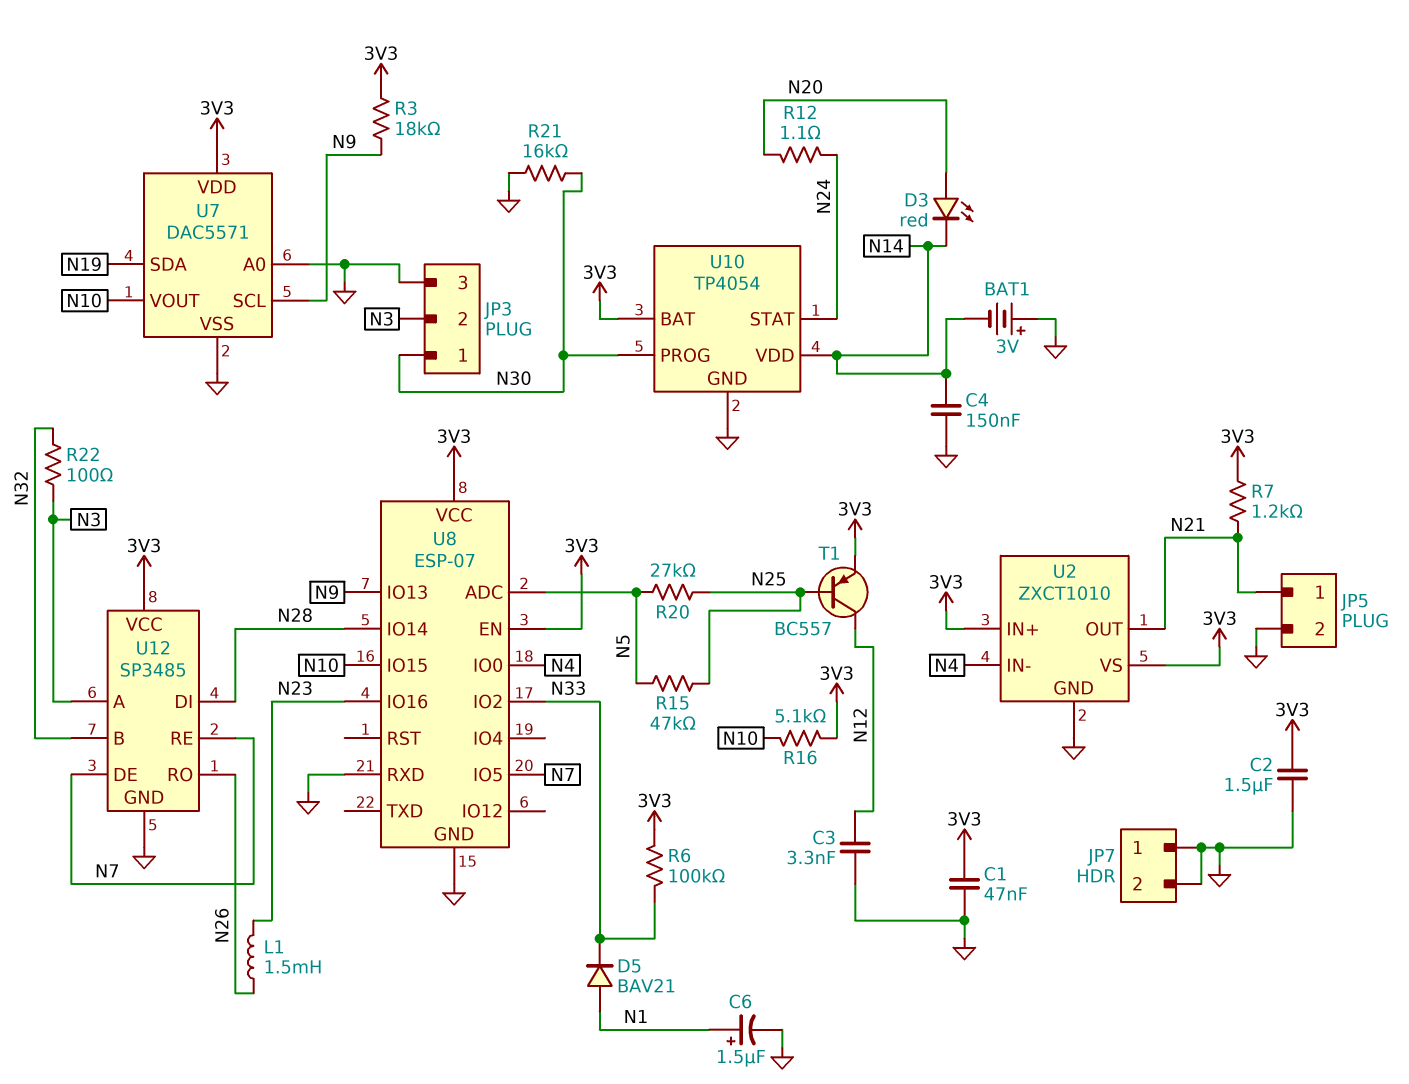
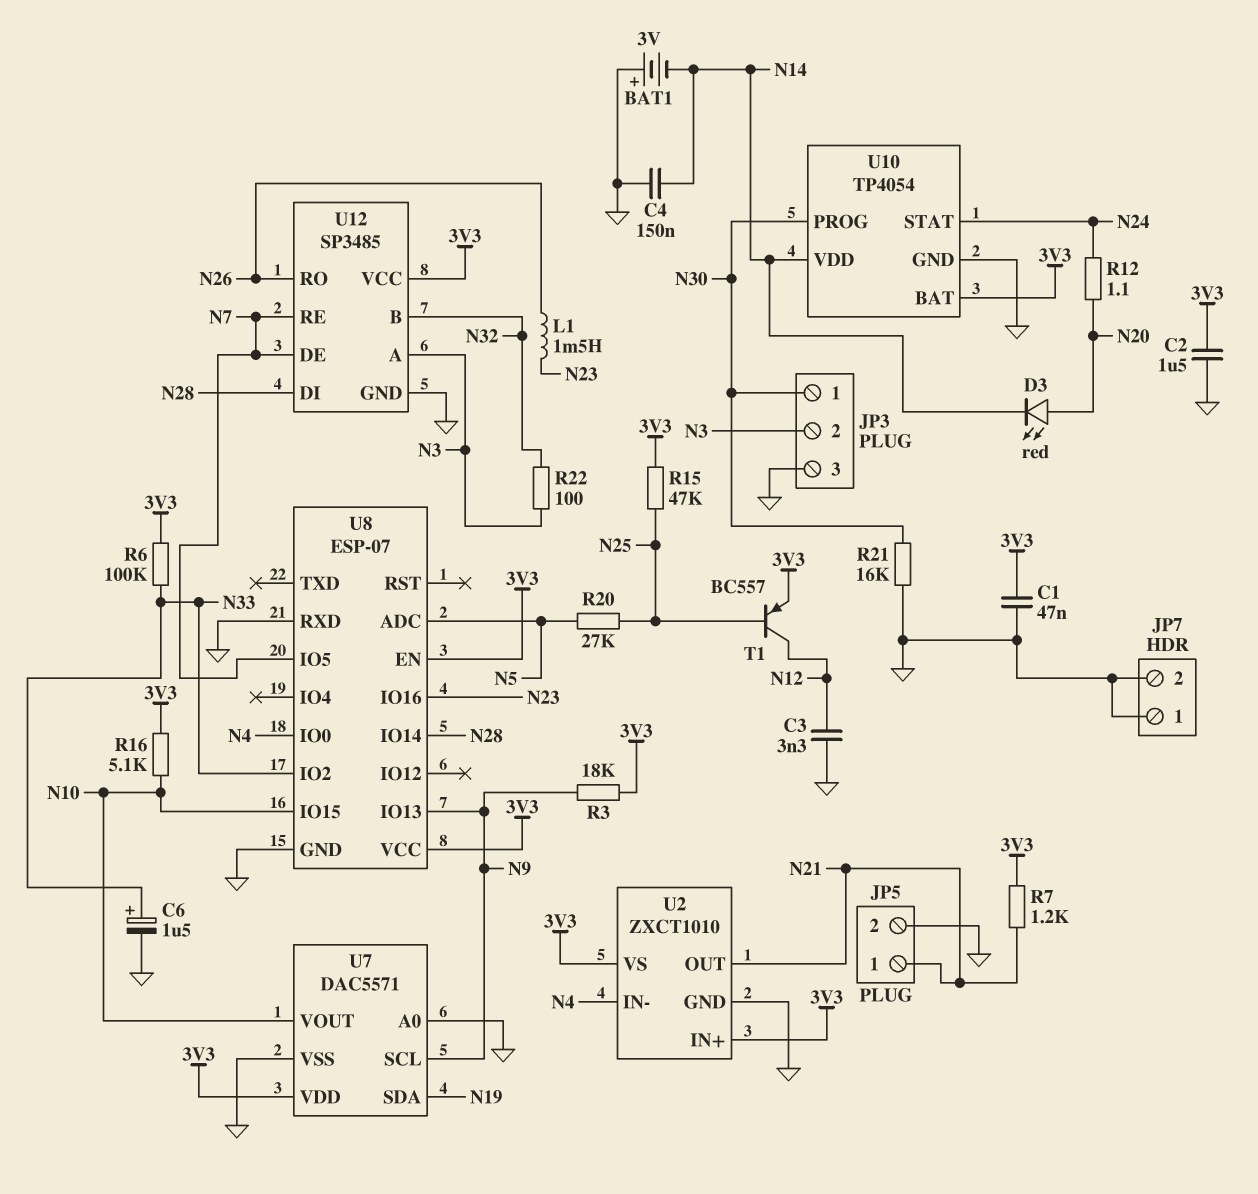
C6: 1.5uF (plus N1, minus GND) -> 1.5uF (plus N33, minus GND)
D5: diode BAV21 (A N1, K N33) -> none
R15: 47k (N5, N25) -> 47k (3V3, N25)

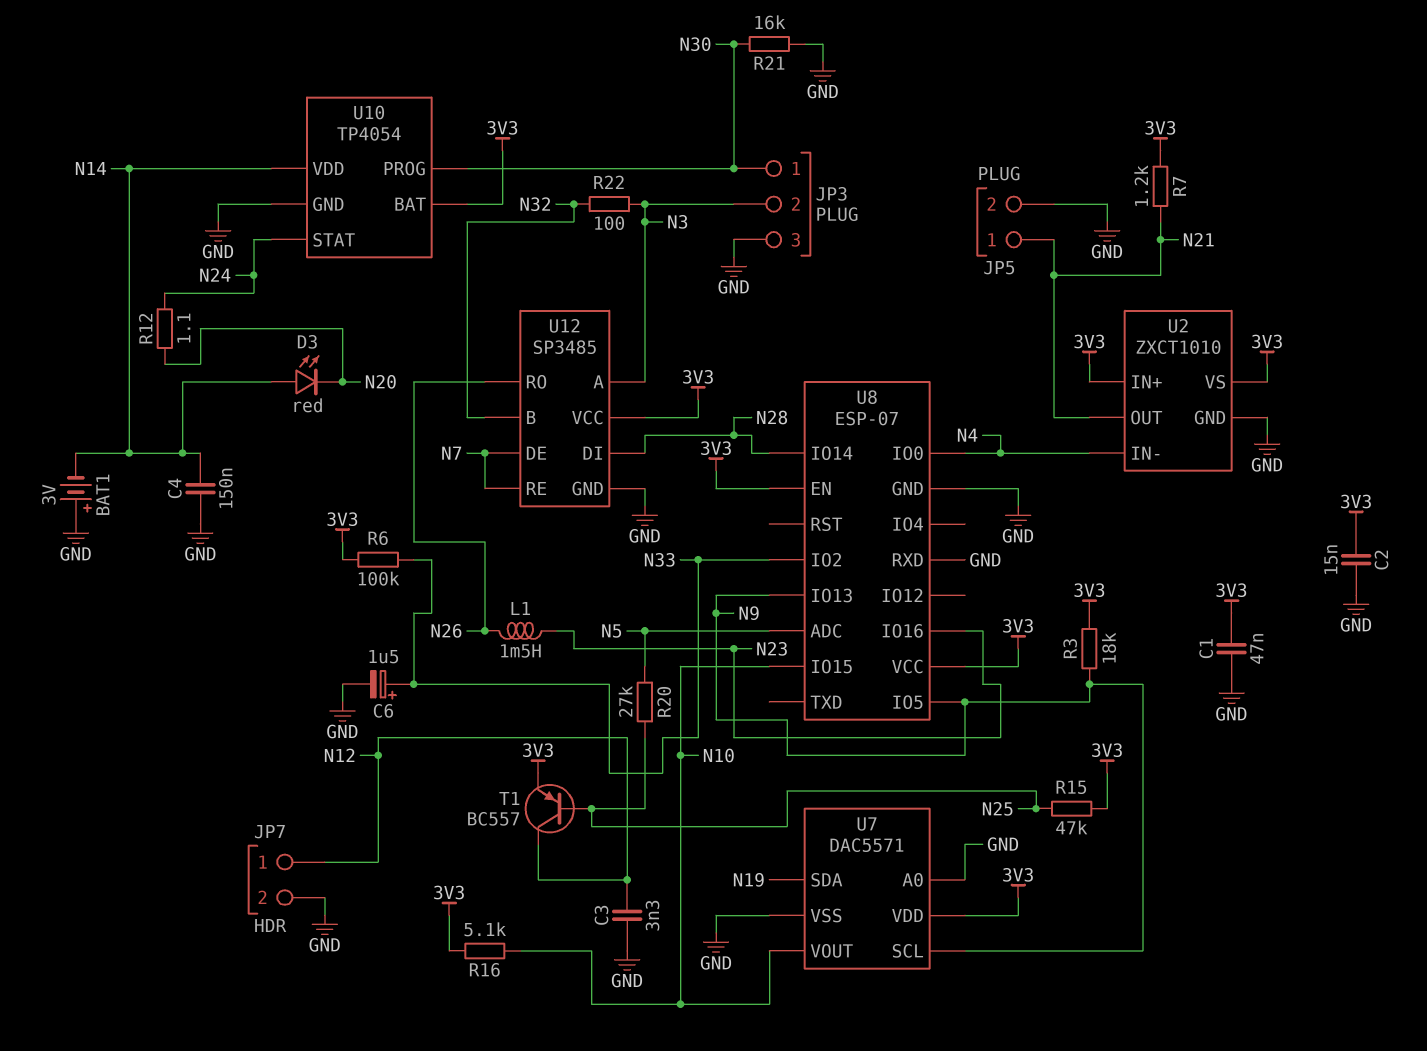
C2: 1.5uF (3V3, GND) -> 15nF (3V3, GND)
D3: LED red (A N20, K N14) -> LED red (A N14, K N20)
JP7 pin 1: GND -> N12
U8 pin IO5: N7 -> N9

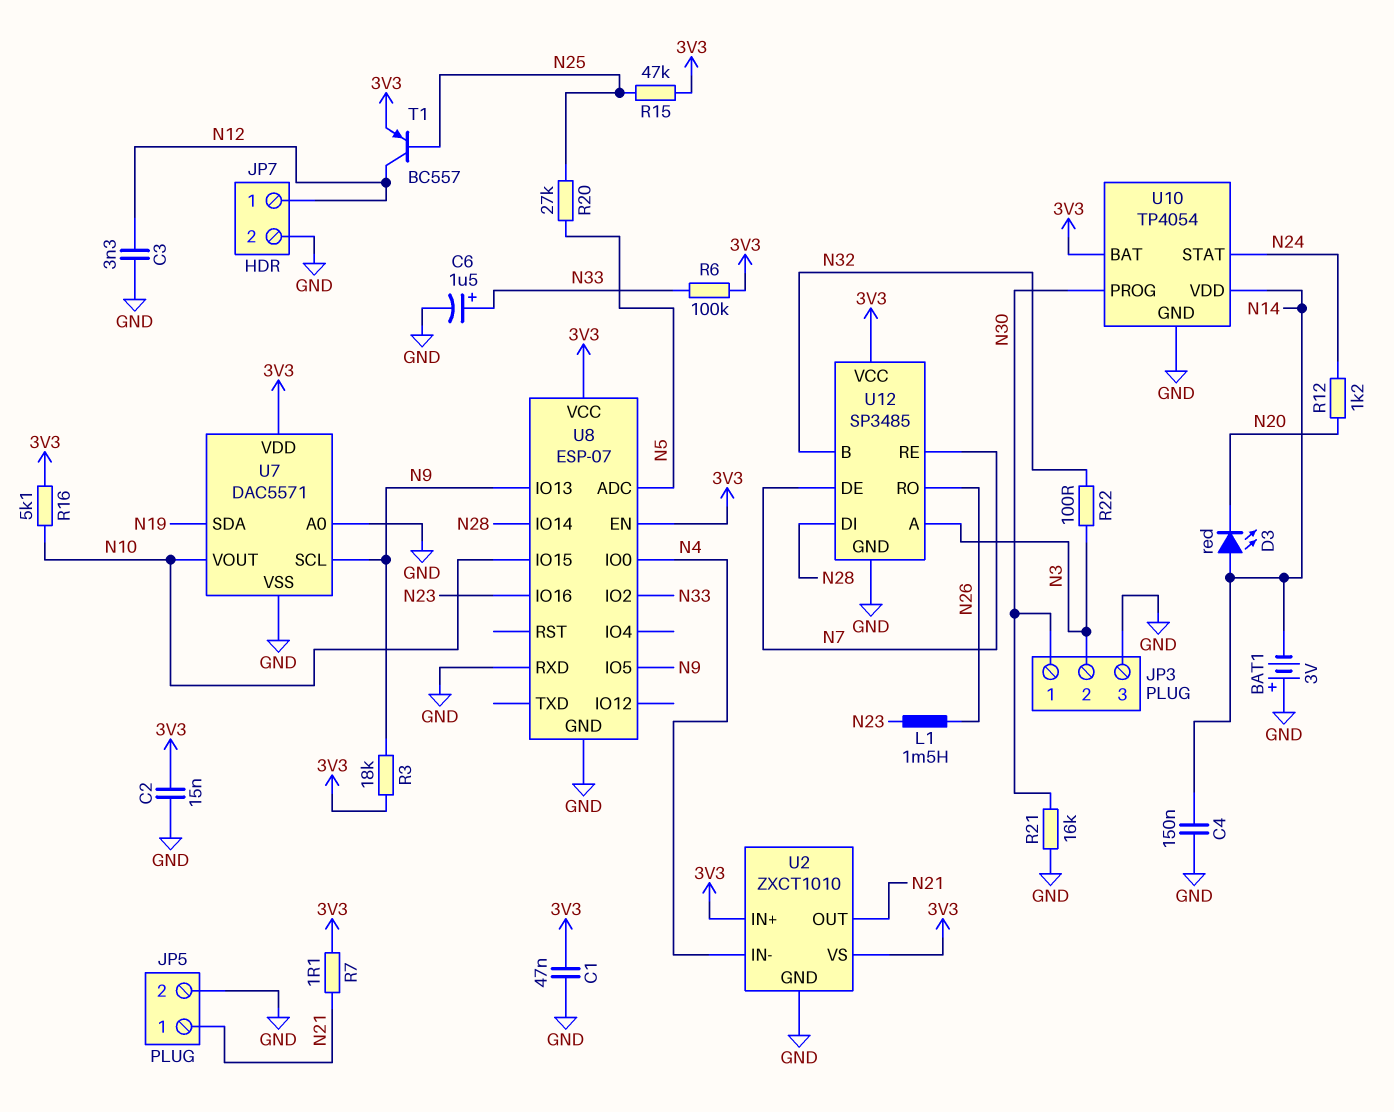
R7: 1.2k (3V3, N21) -> 1.1 (3V3, N21)
R12: 1.1 (N20, N24) -> 1.2k (N20, N24)

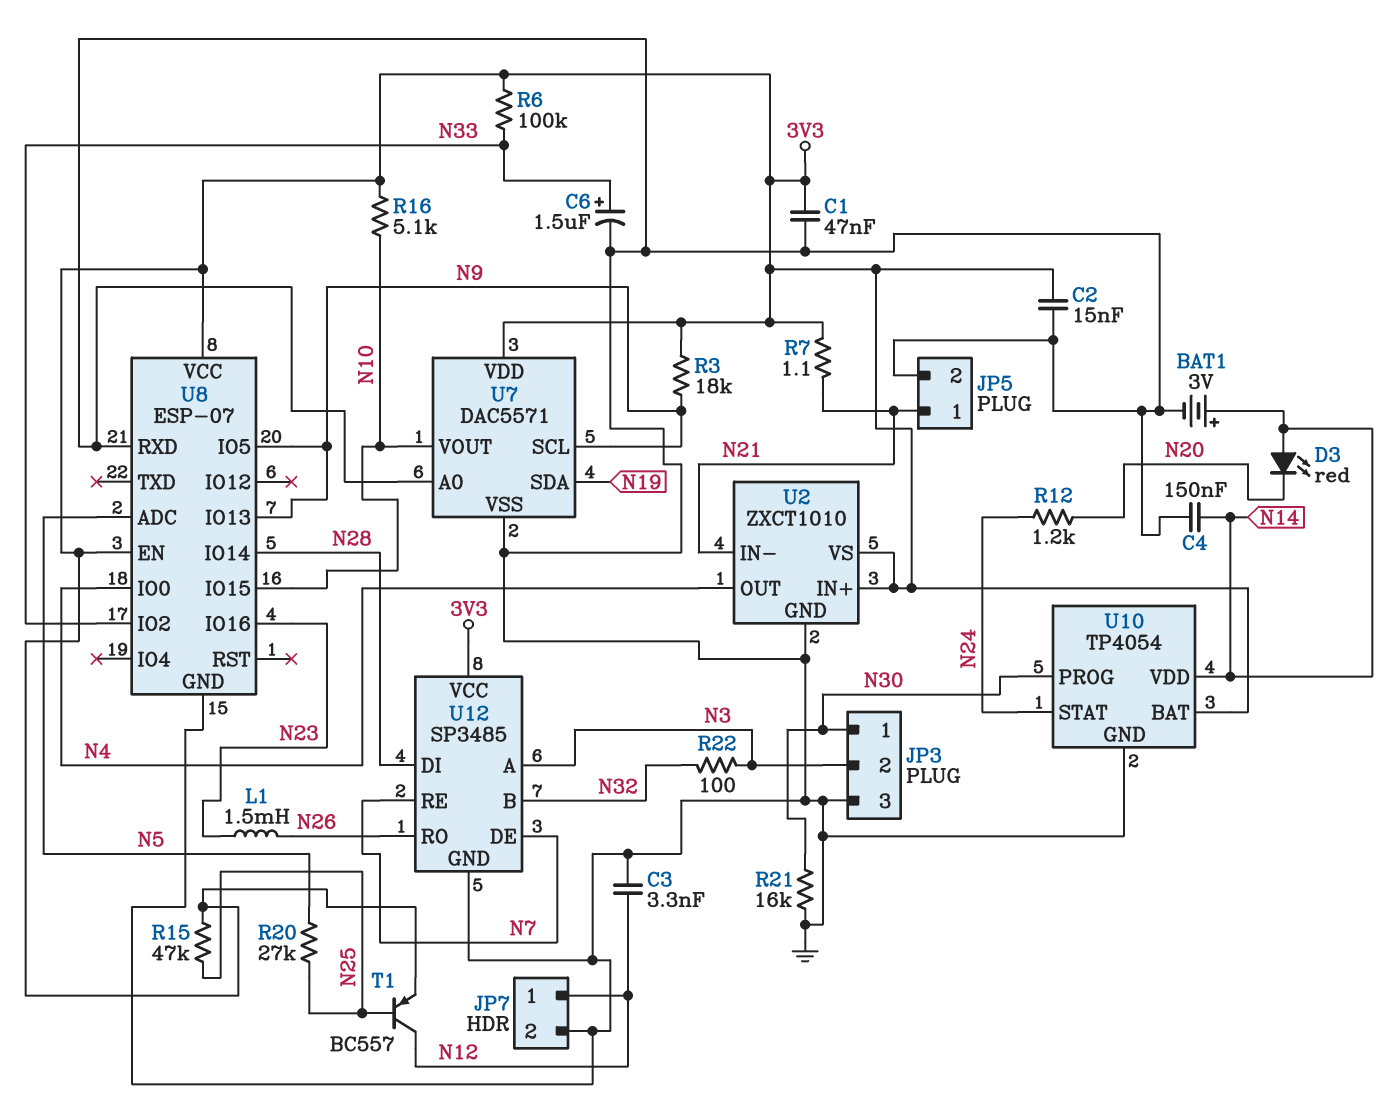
BAT1: 3V (plus GND, minus N14) -> 3V (plus N14, minus GND)
U2 pin IN-: N4 -> N21
U2 pin OUT: N21 -> N4

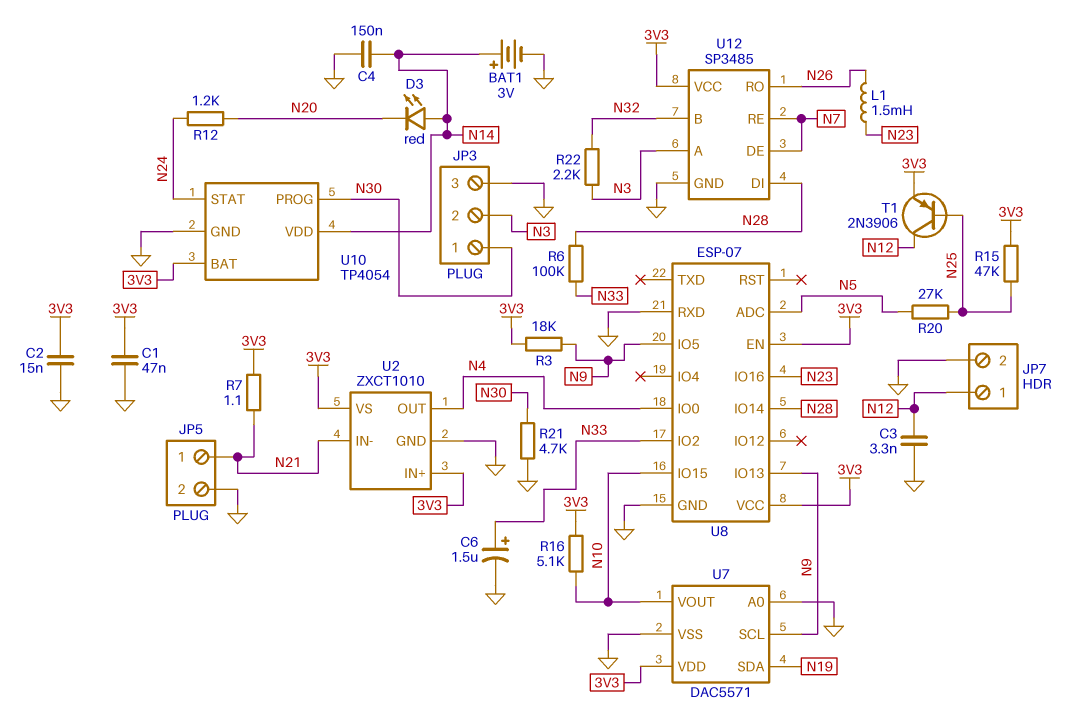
R6: 100k (3V3, N33) -> 100k (N28, N33)
R21: 16k (GND, N30) -> 4.7k (GND, N30)
R22: 100 (N3, N32) -> 2.2k (N3, N32)
T1: PNP BC557 (B N25, C N12, E 3V3) -> PNP 2N3906 (B N25, C N12, E 3V3)

